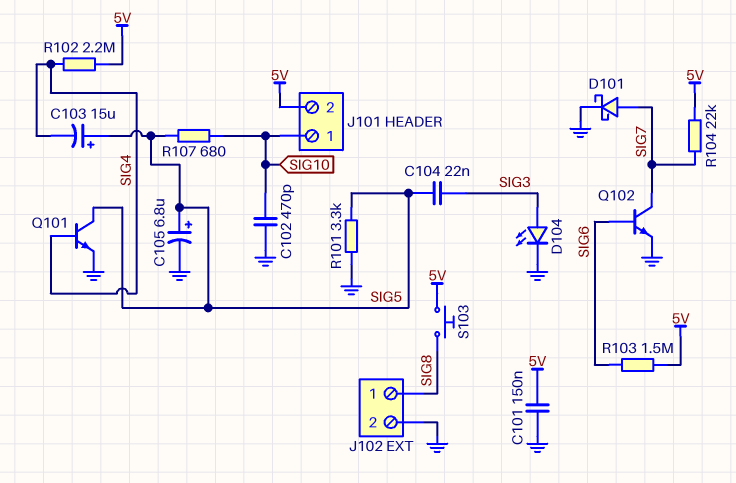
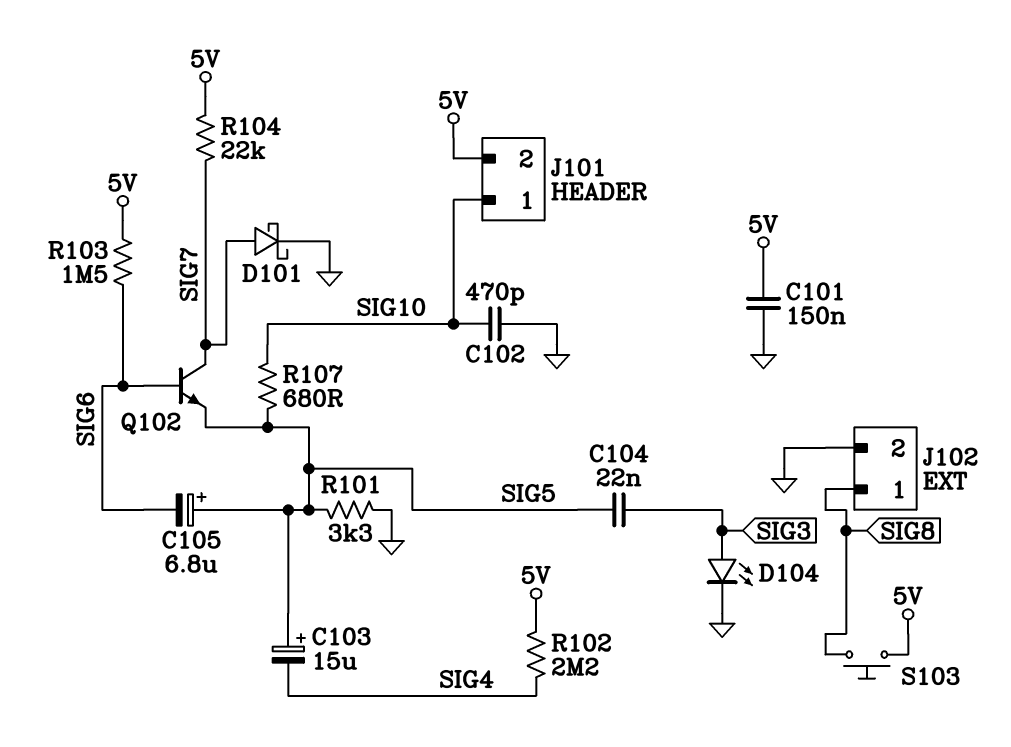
C105: 6.8uF (plus SIG5, minus GND) -> 6.8uF (plus SIG5, minus SIG6)
Q101: NPN (B SIG4, C SIG5, E GND) -> none
Q102: NPN (B SIG6, C SIG7, E GND) -> NPN (B SIG6, C SIG7, E SIG5)

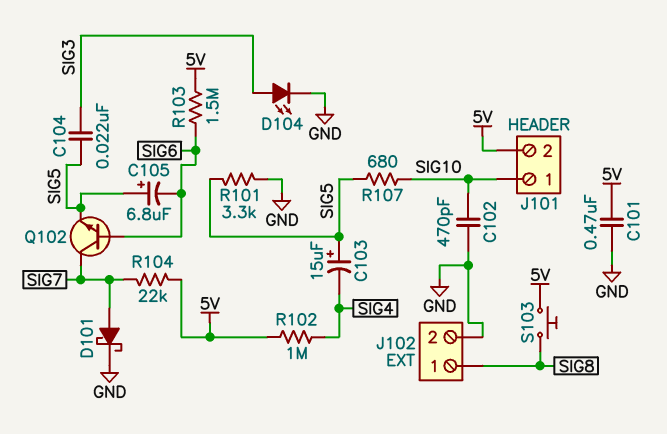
C101: 150nF (5V, GND) -> 470nF (5V, GND)
R102: 2.2M (5V, SIG4) -> 1M (5V, SIG4)

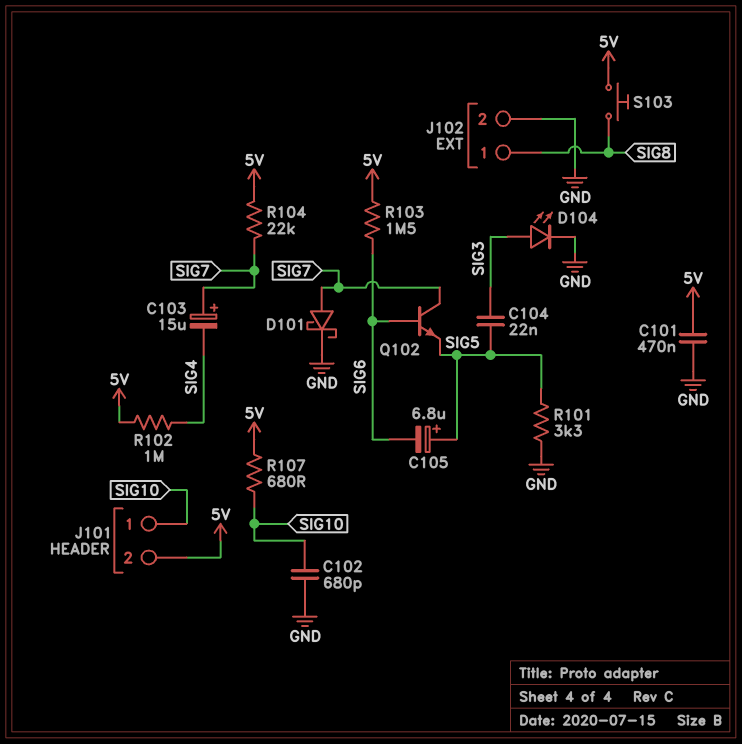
C102: 470pF (GND, SIG10) -> 680pF (GND, SIG10)
C103: 15uF (plus SIG5, minus SIG4) -> 15uF (plus SIG7, minus SIG4)
R107: 680 (SIG5, SIG10) -> 680 (5V, SIG10)

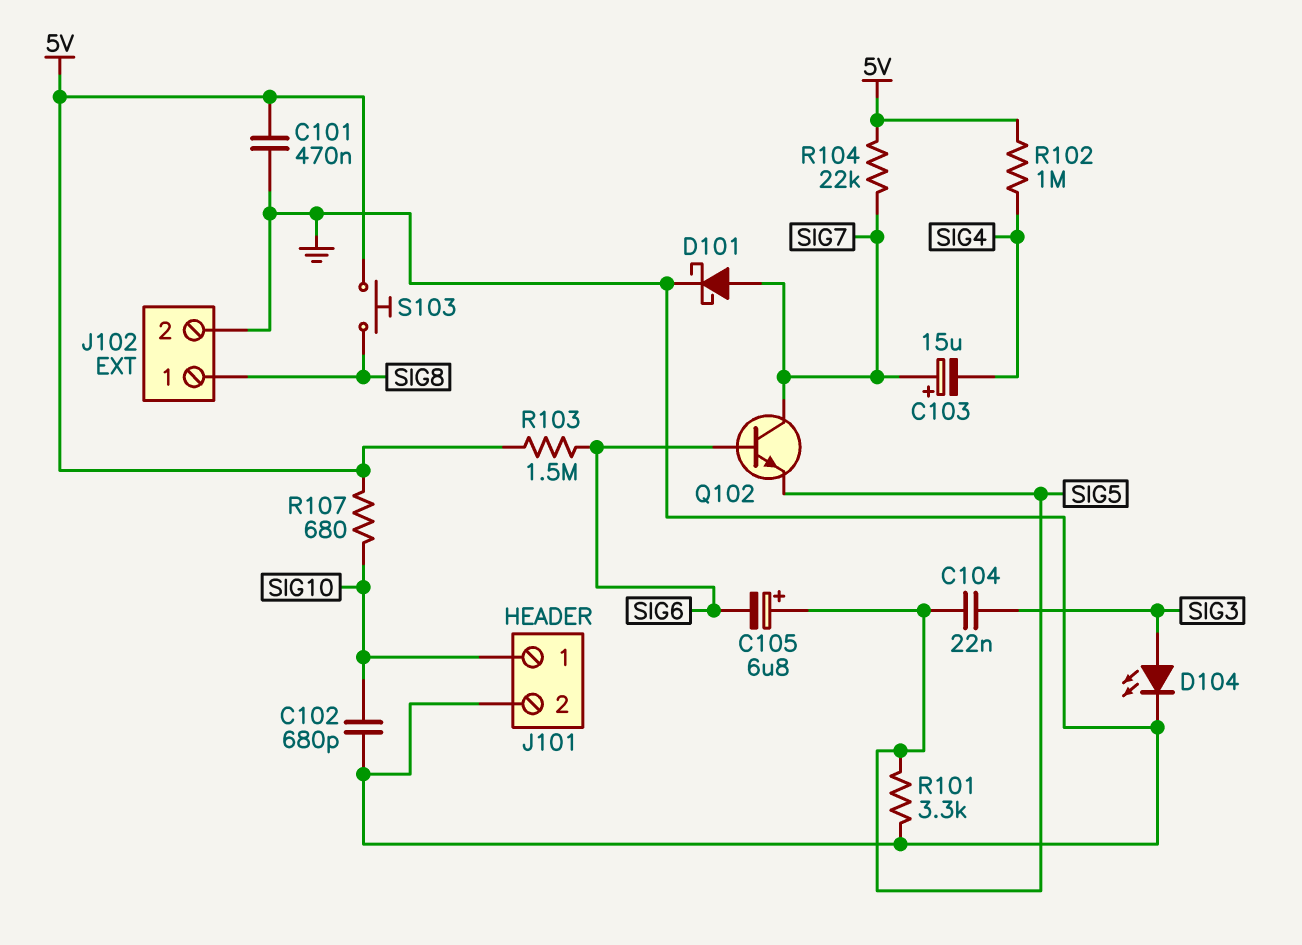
J101 pin 2: 5V -> GND

